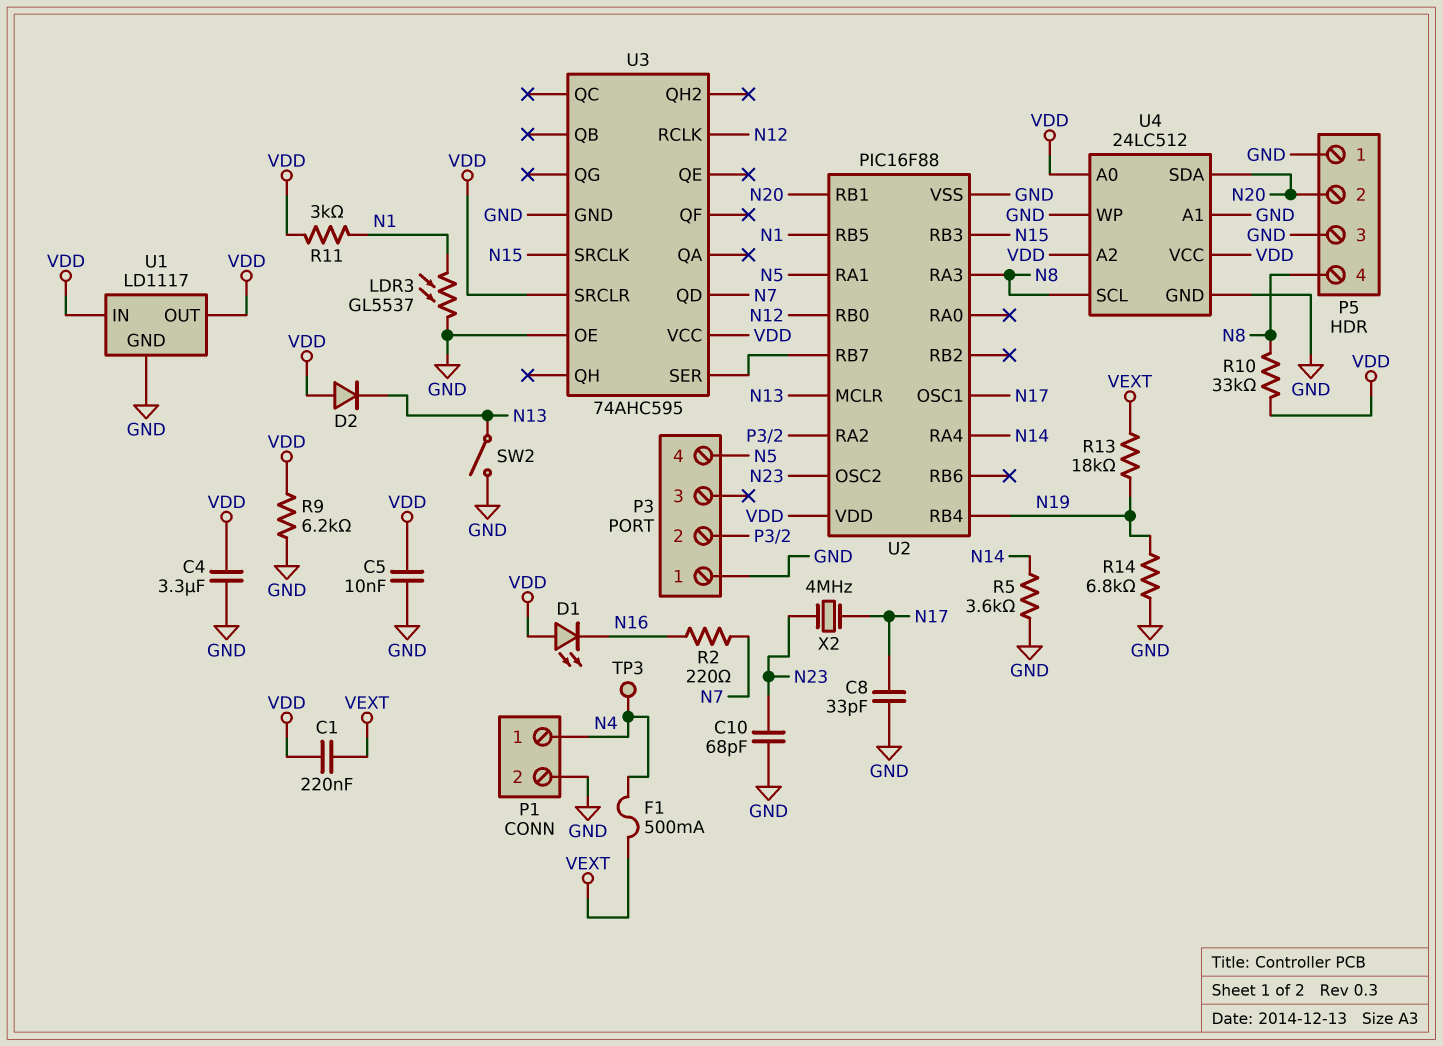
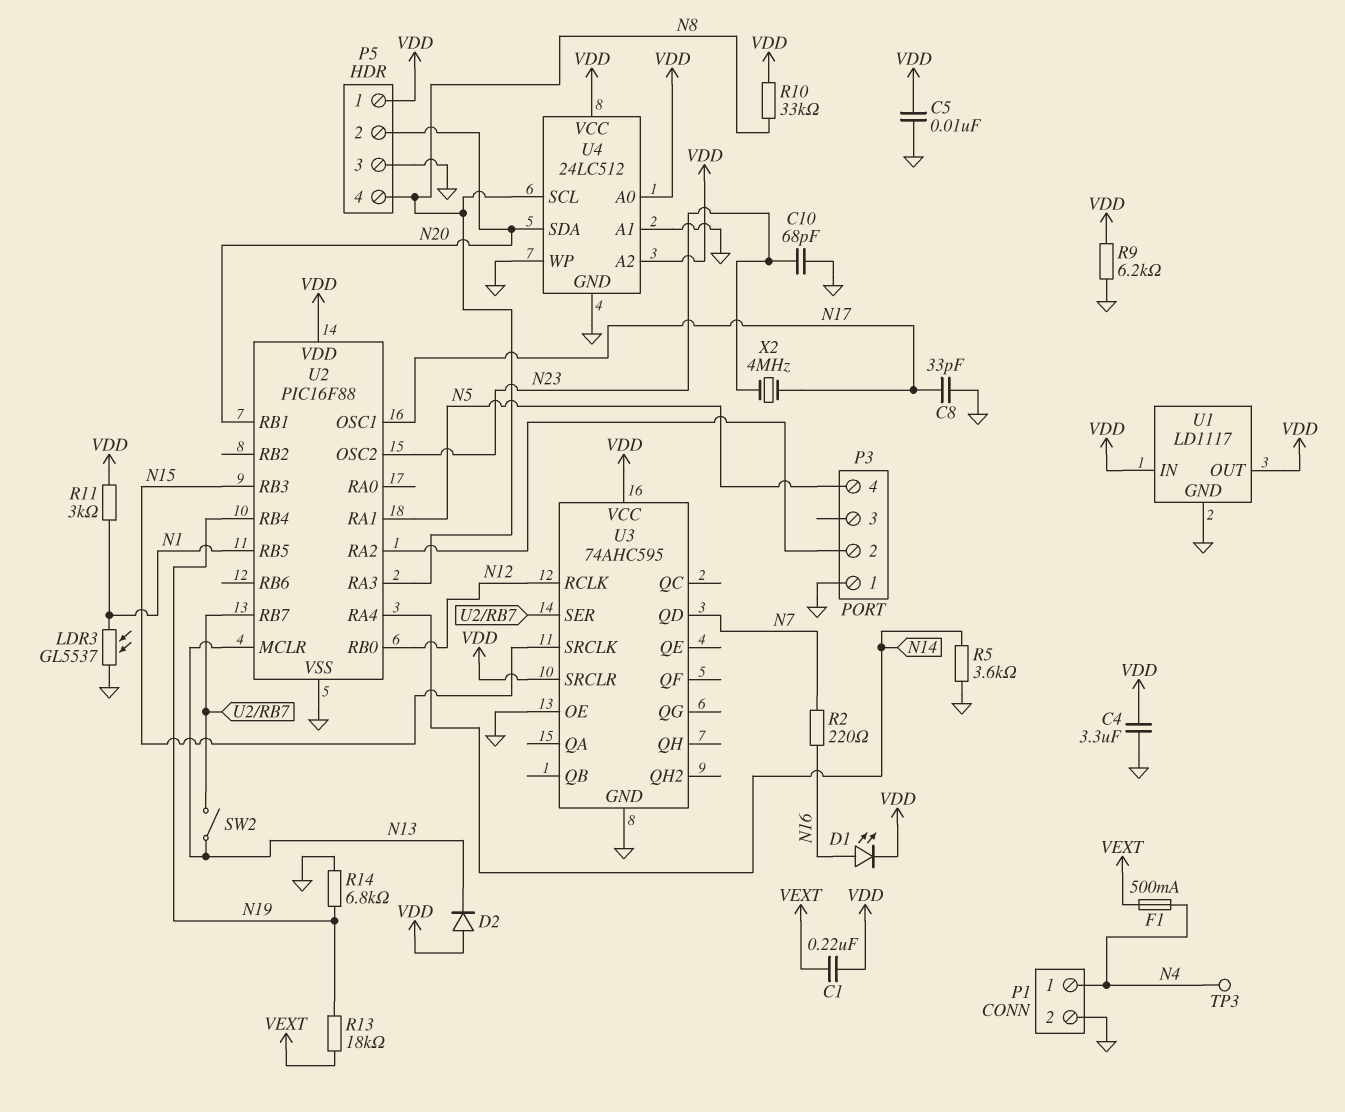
D1: LED (A VDD, K N16) -> LED (A N16, K VDD)
P5 pin 1: GND -> VDD
SW2: switch (GND, N13) -> switch (N13, U2/RB7)

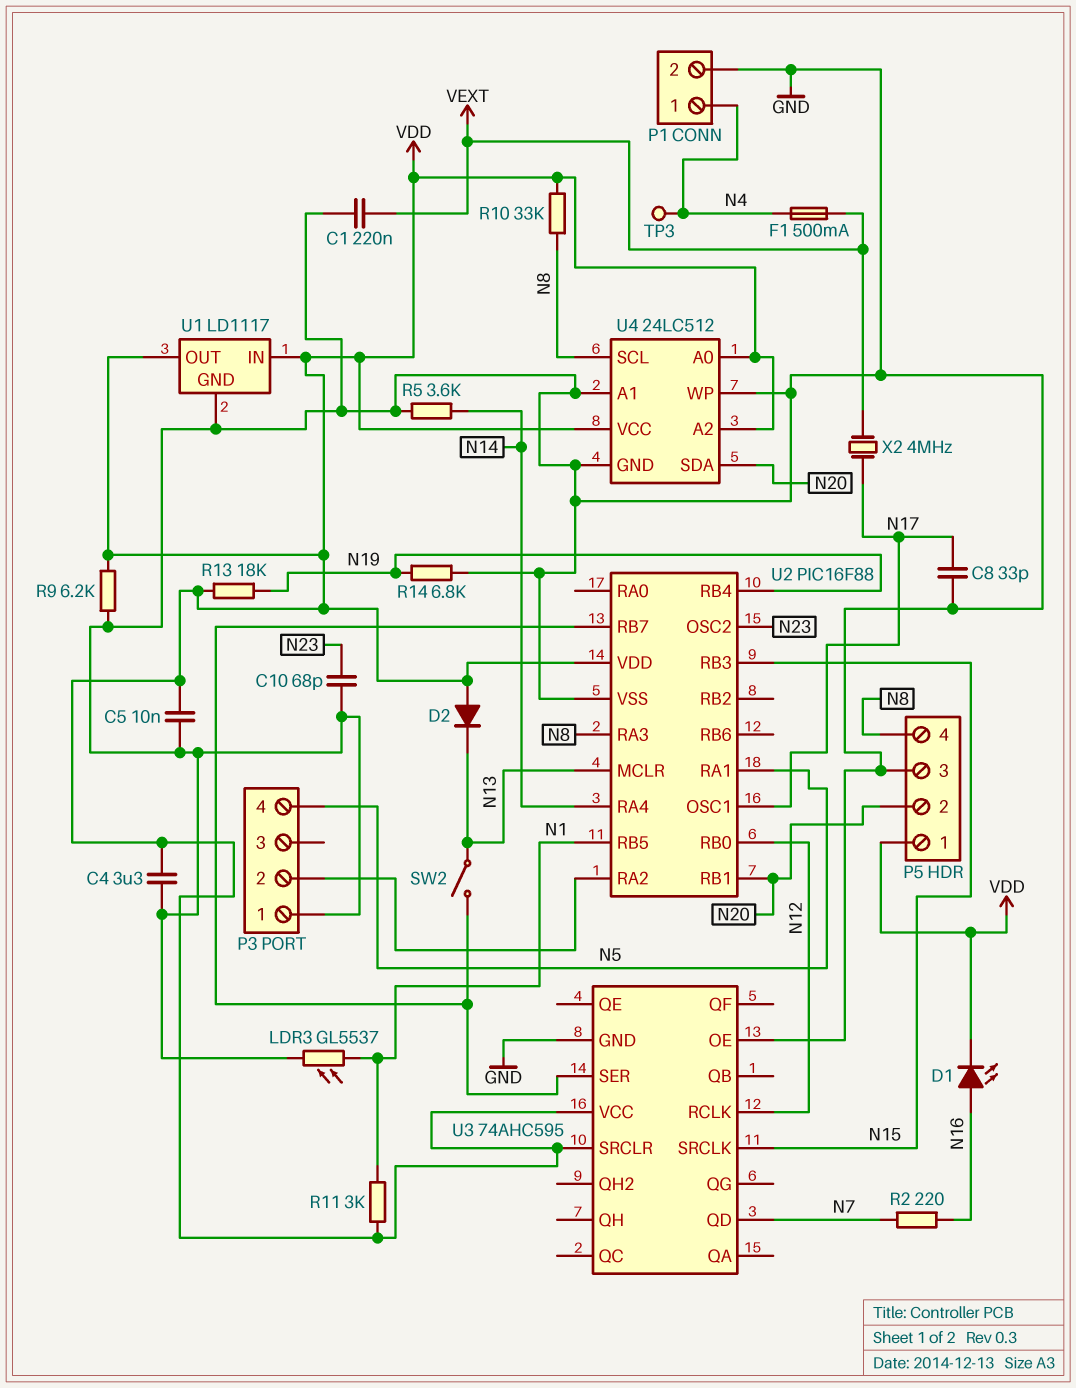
C1: 220nF (VDD, VEXT) -> 220nF (GND, VEXT)
R13: 18k (N19, VEXT) -> 18k (N19, VDD)
X2: 4MHz (N17, N23) -> 4MHz (N17, VEXT)

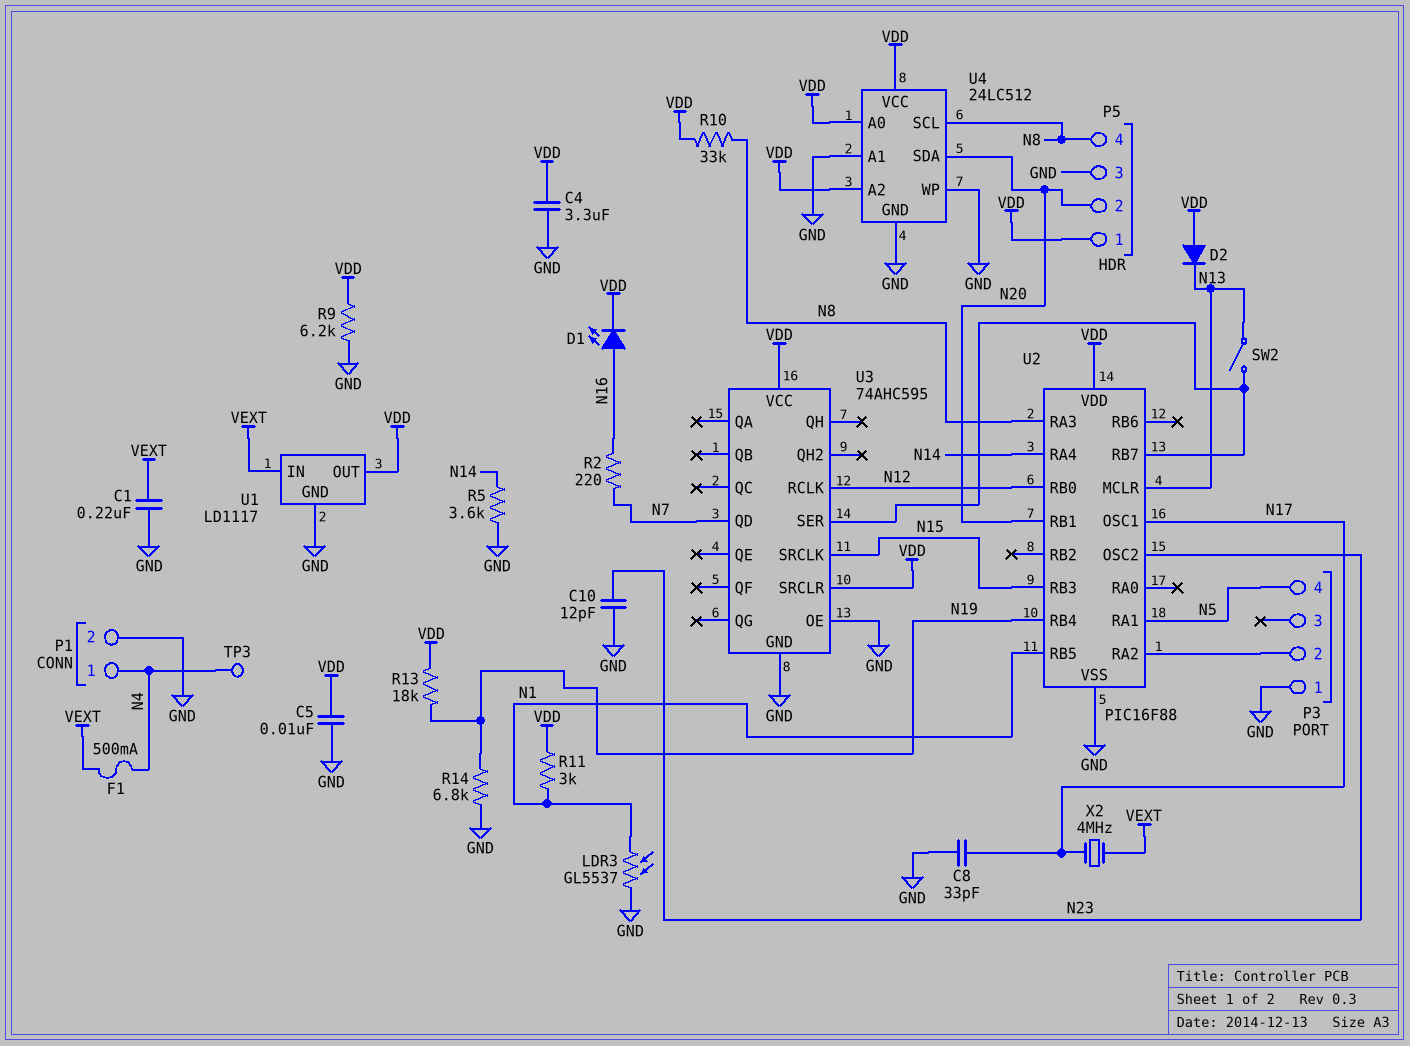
C10: 68pF (GND, N23) -> 12pF (GND, N23)
U1 pin IN: VDD -> VEXT

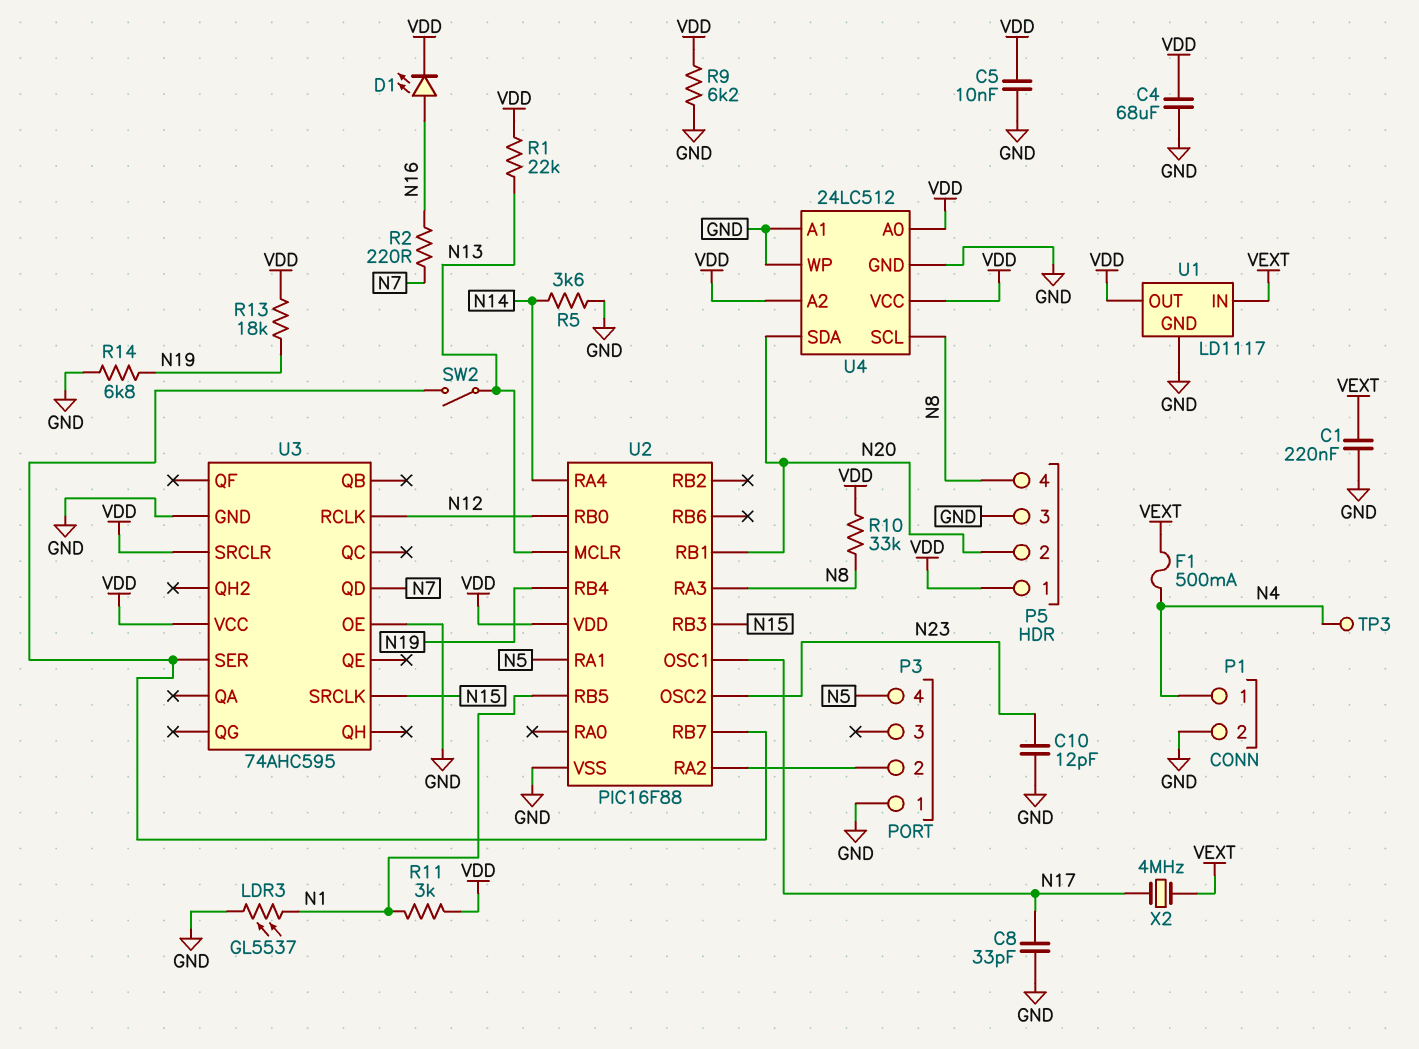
C4: 3.3uF (GND, VDD) -> 68uF (GND, VDD)
D2: diode (A VDD, K N13) -> none
R1: none -> 22k (N13, VDD)

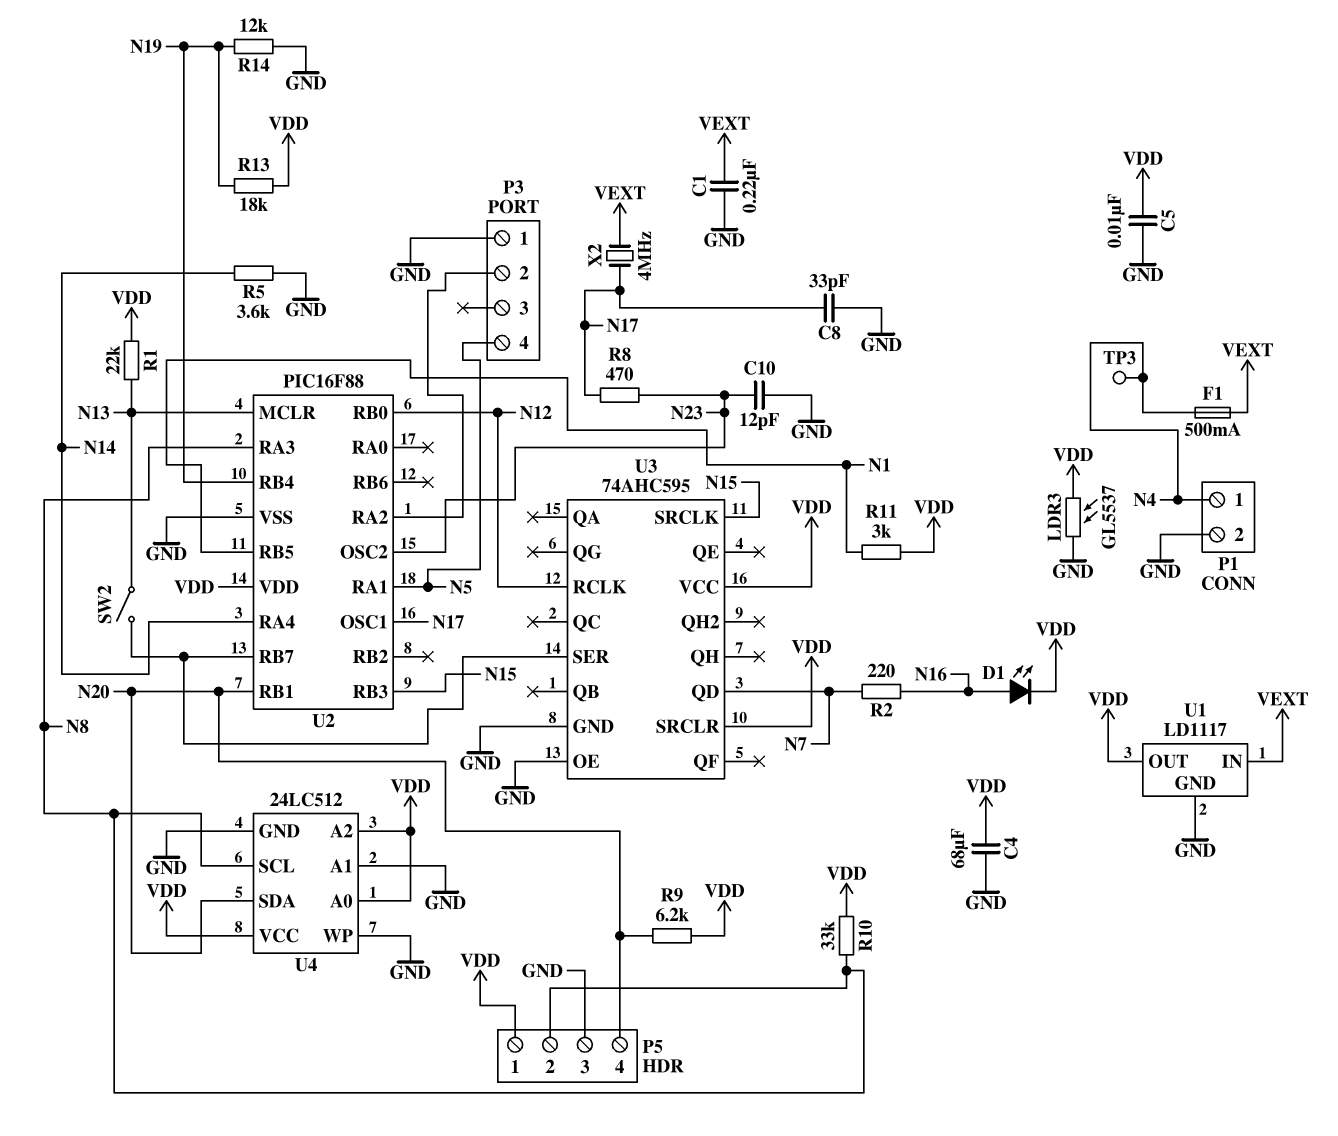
LDR3: GL5537 (GND, N1) -> GL5537 (GND, VDD)
P5 pin 2: N20 -> N8
P5 pin 4: N8 -> N20
R8: none -> 470 (N17, N23)
R9: 6.2k (GND, VDD) -> 6.2k (N20, VDD)
R14: 6.8k (GND, N19) -> 12k (GND, N19)

